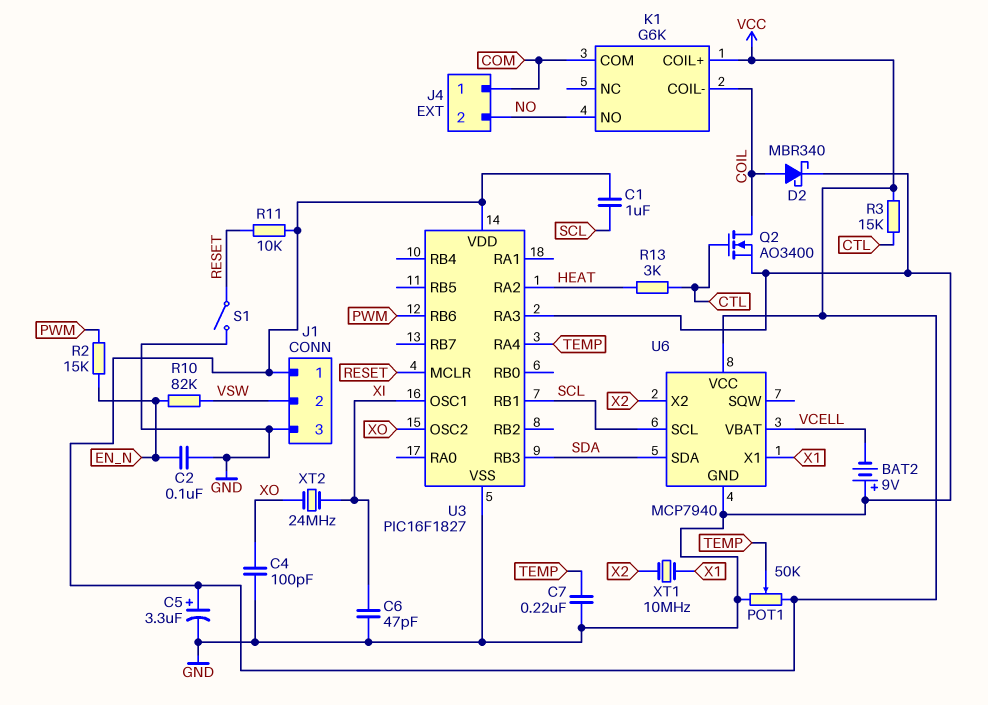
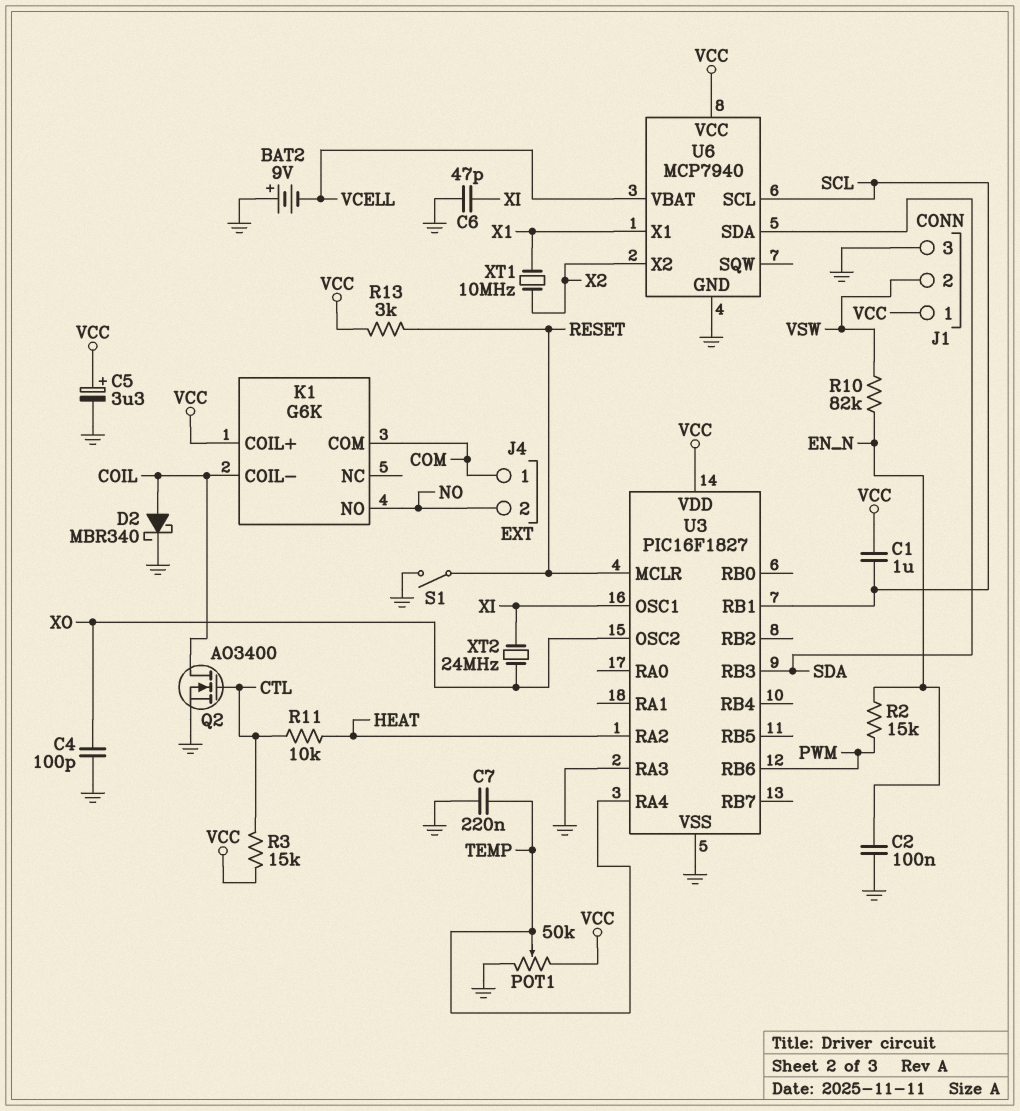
R11: 10k (RESET, VCC) -> 10k (CTL, HEAT)
R13: 3k (CTL, HEAT) -> 3k (RESET, VCC)

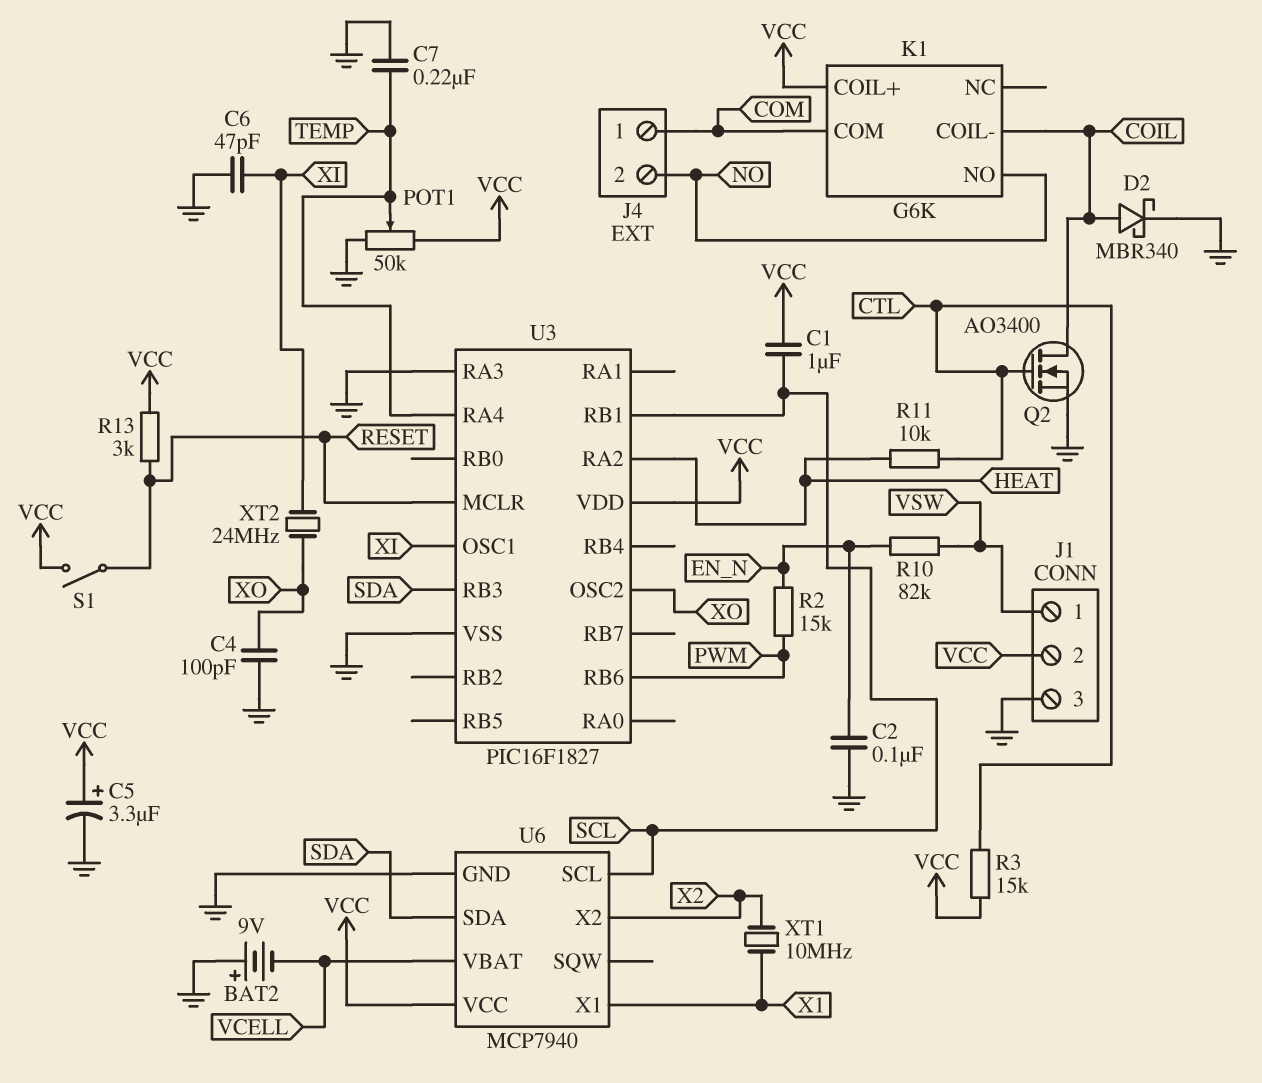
J1 pin 1: VCC -> VSW
J1 pin 2: VSW -> VCC
S1: switch (GND, RESET) -> switch (RESET, VCC)

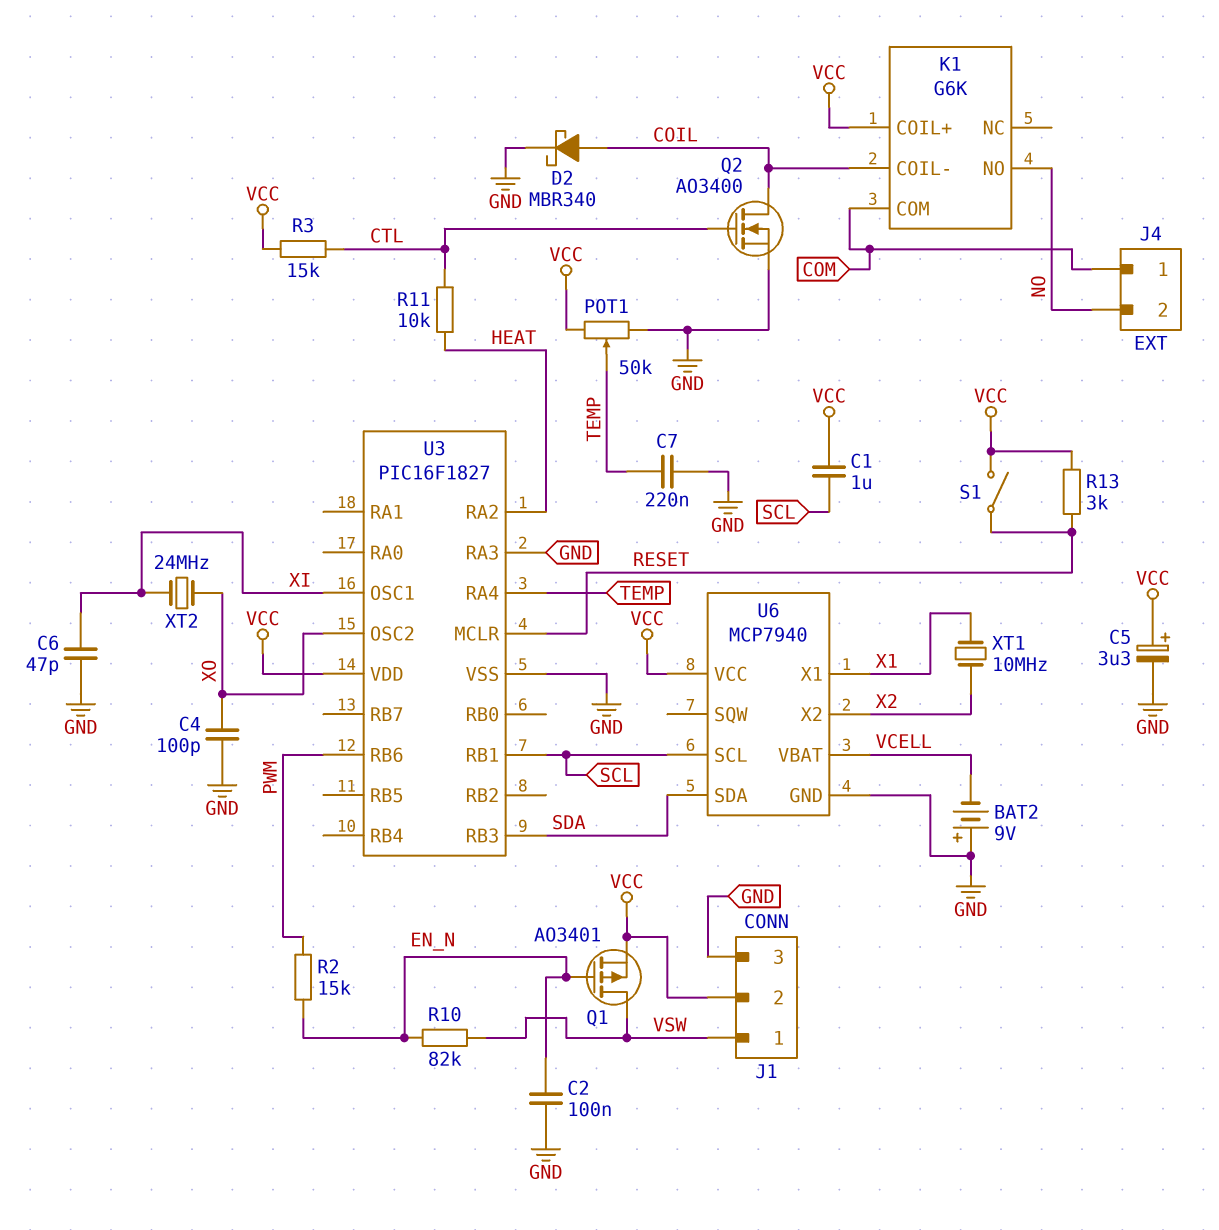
Q1: none -> PMOS AO3401 (G EN_N, D VSW, S VCC)

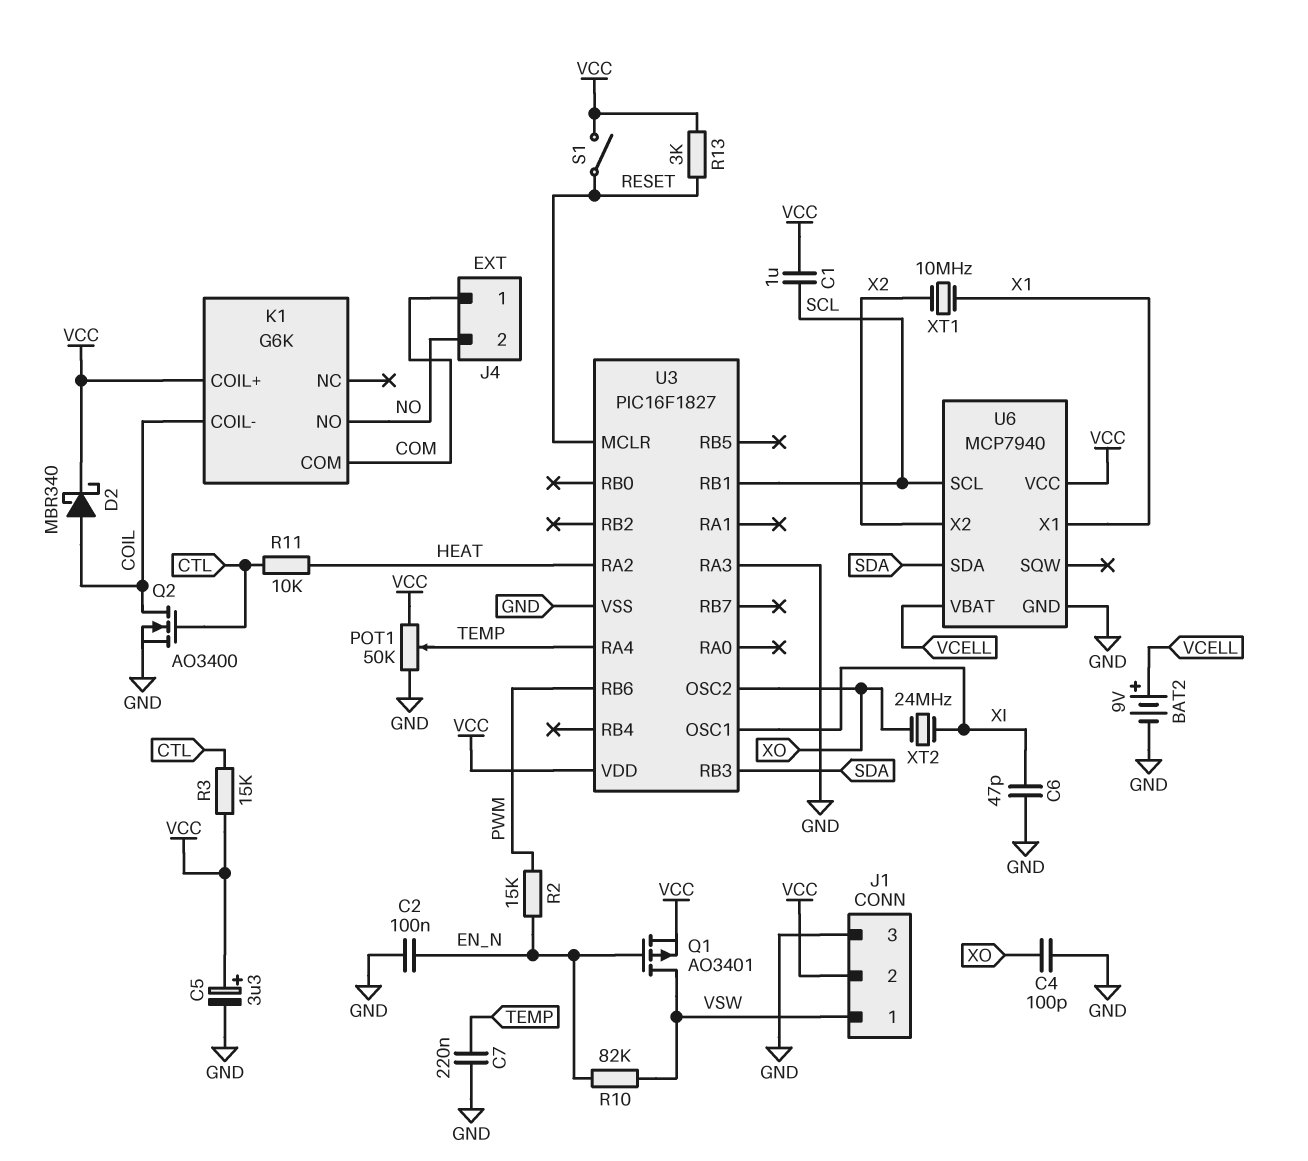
BAT2: 9V (plus GND, minus VCELL) -> 9V (plus VCELL, minus GND)
D2: schottky MBR340 (A COIL, K GND) -> schottky MBR340 (A COIL, K VCC)

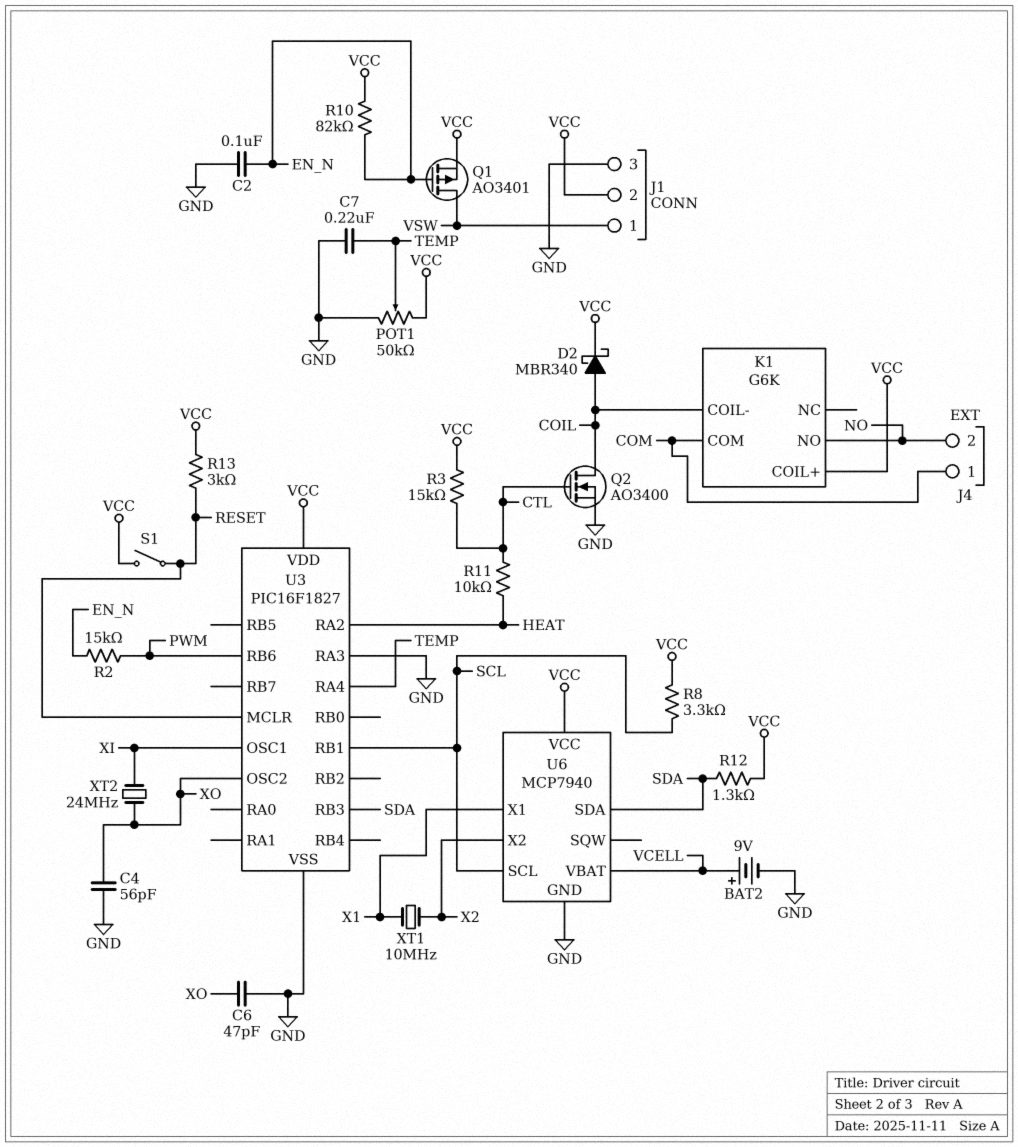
C1: 1uF (SCL, VCC) -> none
C4: 100pF (GND, XO) -> 56pF (GND, XO)
C5: 3.3uF (plus VCC, minus GND) -> none
C6: 47pF (GND, XI) -> 47pF (GND, XO)
R8: none -> 3.3k (SCL, VCC)
R10: 82k (EN_N, VSW) -> 82k (EN_N, VCC)
R12: none -> 1.3k (SDA, VCC)

